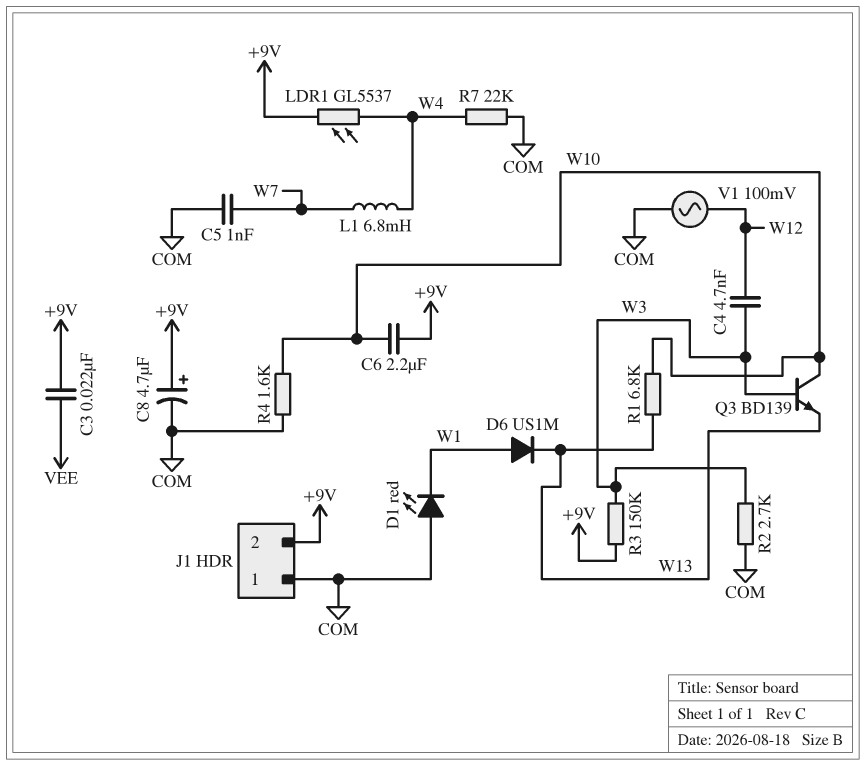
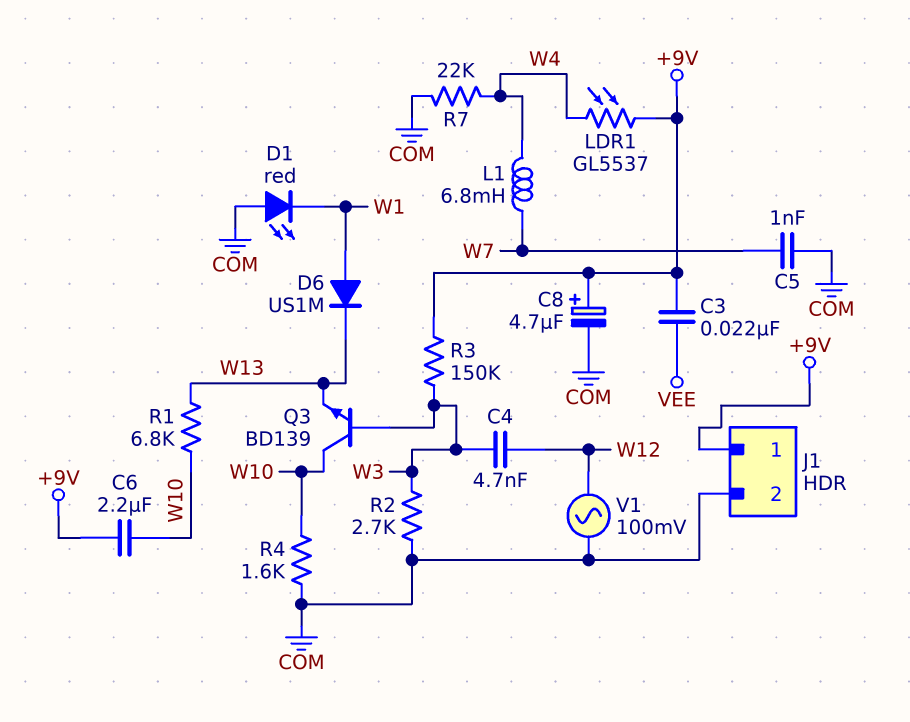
J1 pin 1: COM -> +9V
J1 pin 2: +9V -> COM

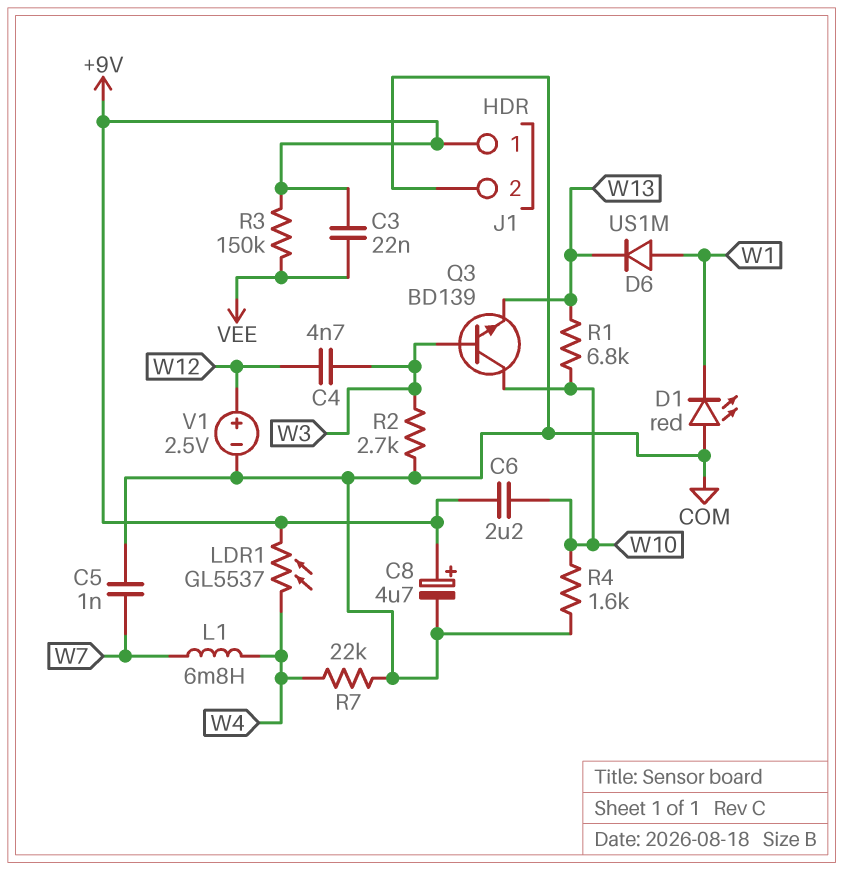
R3: 150k (+9V, W3) -> 150k (+9V, VEE)
V1: AC 100mV (COM, W12) -> 2.5V (plus W12, minus COM)

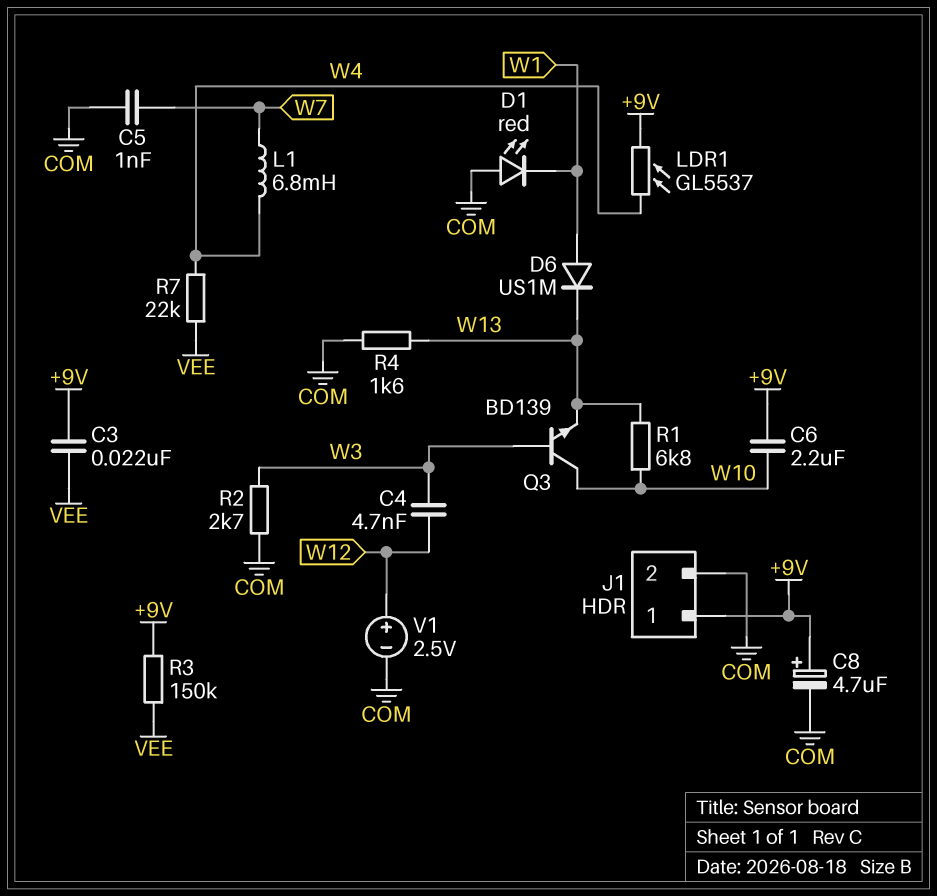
R4: 1.6k (COM, W10) -> 1.6k (COM, W13)
R7: 22k (COM, W4) -> 22k (VEE, W4)

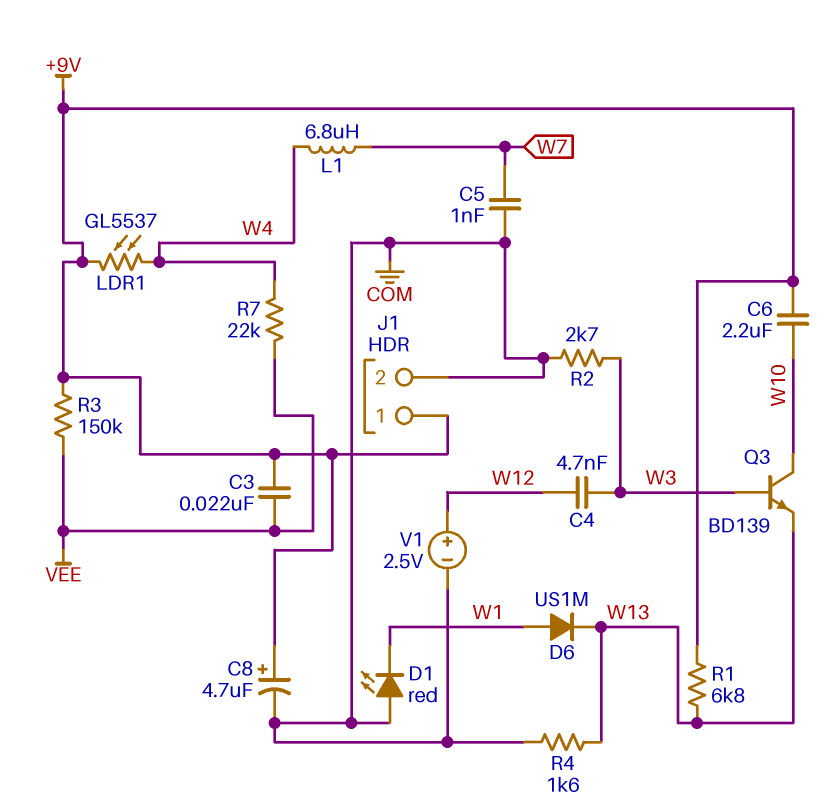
L1: 6.8mH (W4, W7) -> 6.8uH (W4, W7)
R1: 6.8k (W10, W13) -> 6.8k (+9V, W13)

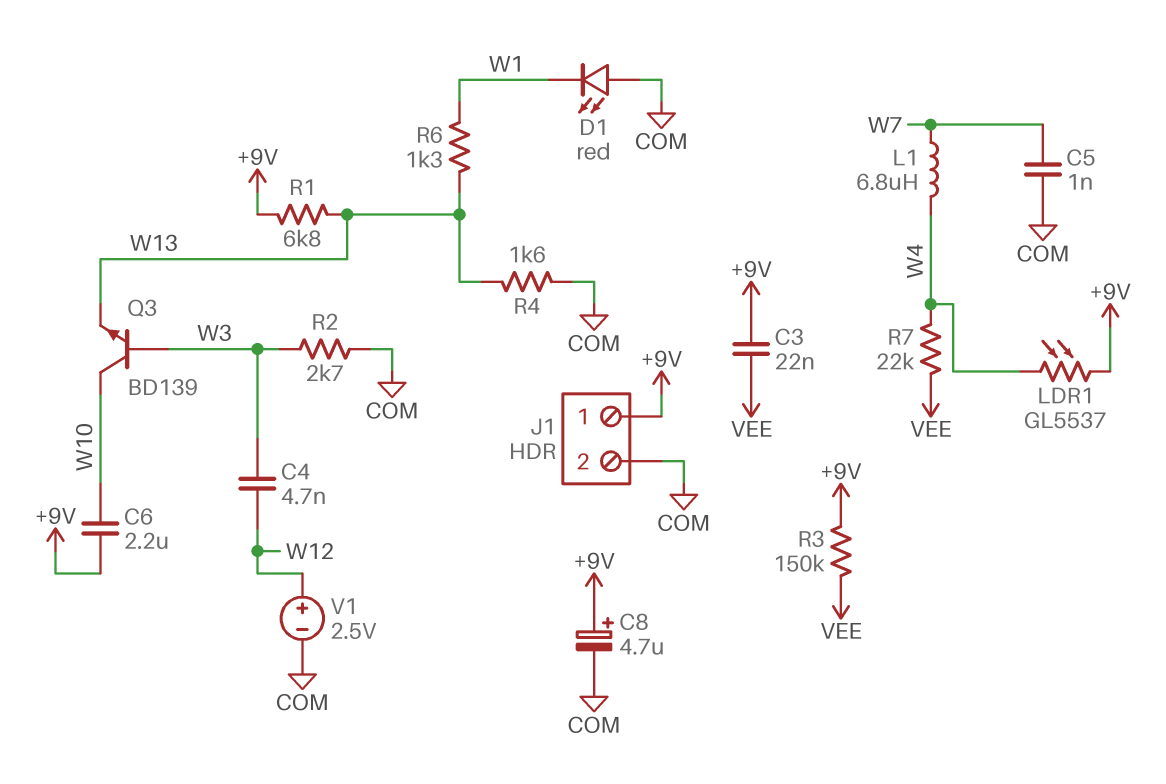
D6: diode US1M (A W1, K W13) -> none
R6: none -> 1.3k (W1, W13)

